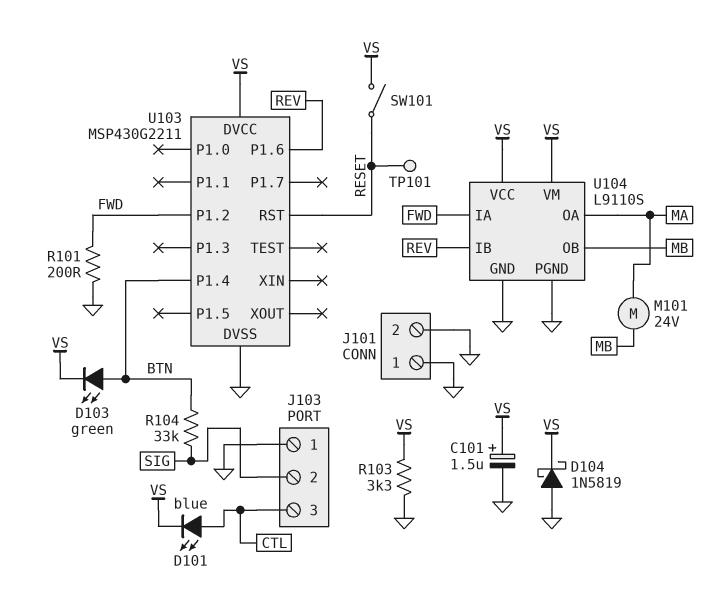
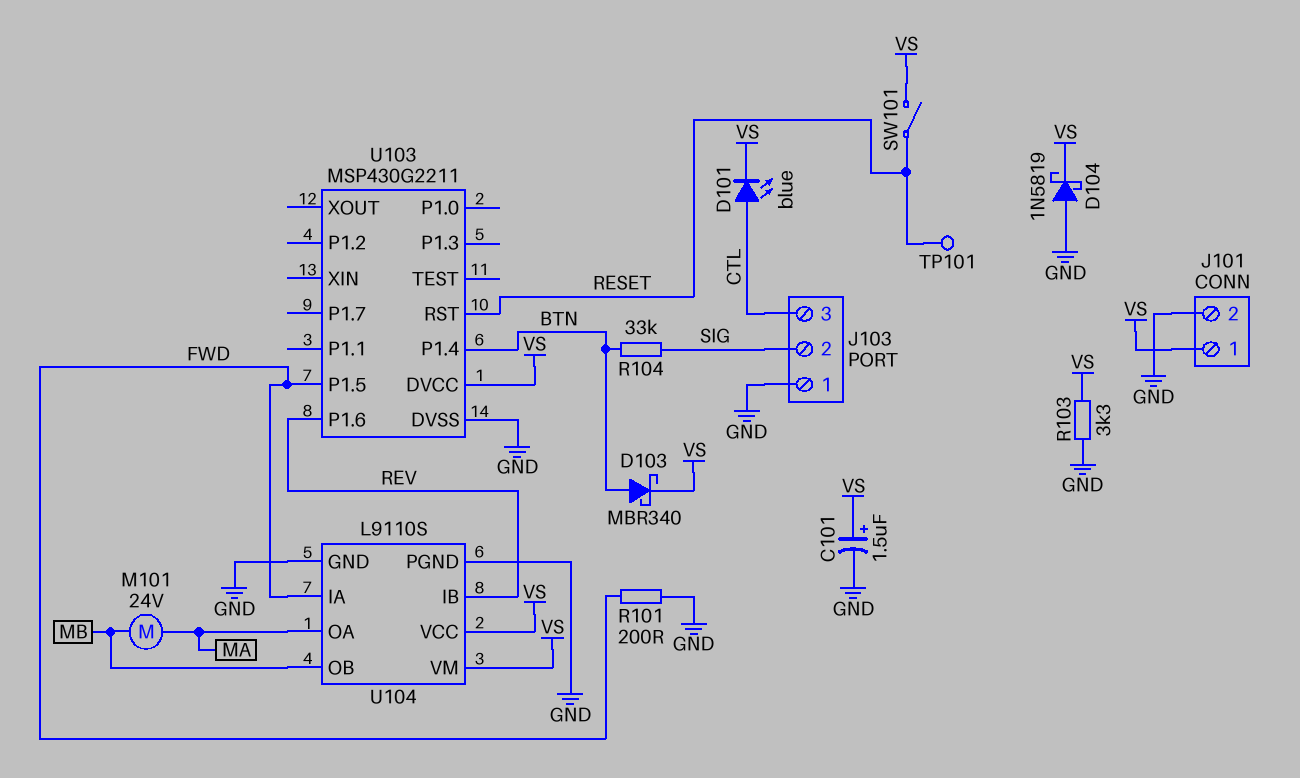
D103: LED green (A BTN, K VS) -> schottky MBR340 (A BTN, K VS)
J101 pin 1: GND -> VS
U103 pin P1.2: FWD -> none
U103 pin P1.5: none -> FWD

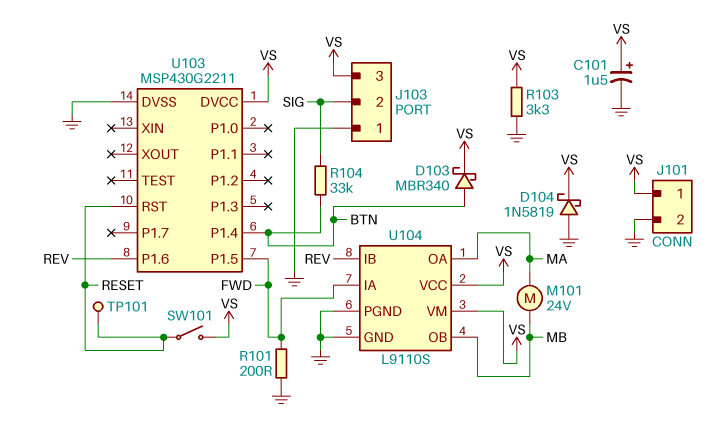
D101: LED blue (A CTL, K VS) -> none
J103 pin 3: CTL -> VS

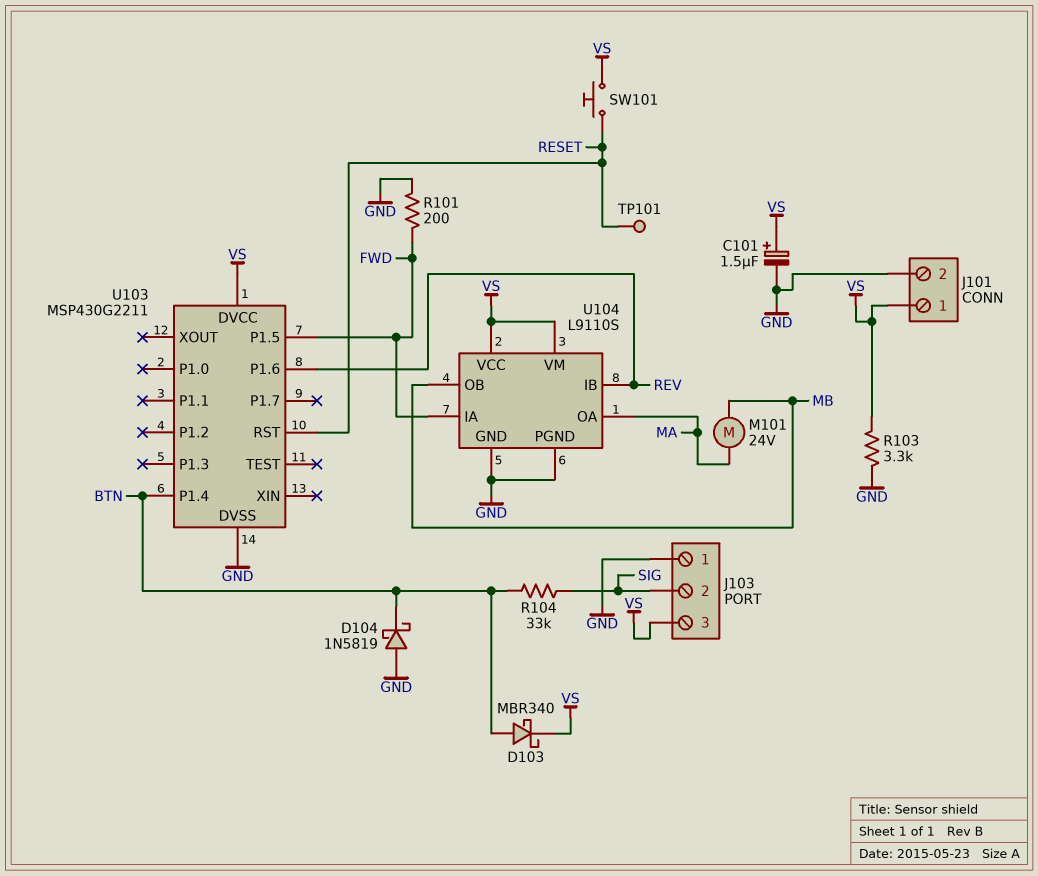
D104: schottky 1N5819 (A GND, K VS) -> schottky 1N5819 (A GND, K BTN)
SW101: switch (RESET, VS) -> button (RESET, VS)

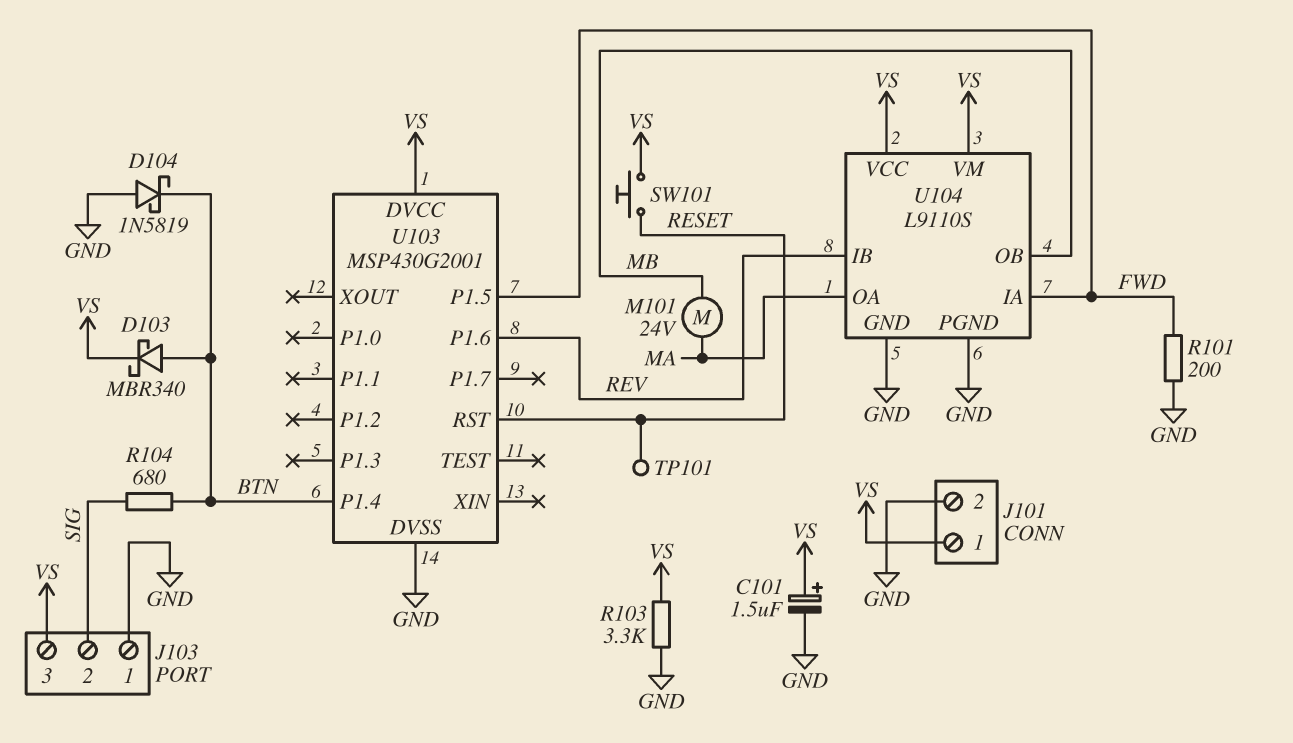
R104: 33k (BTN, SIG) -> 680 (BTN, SIG)
U103: MSP430G2211 -> MSP430G2001

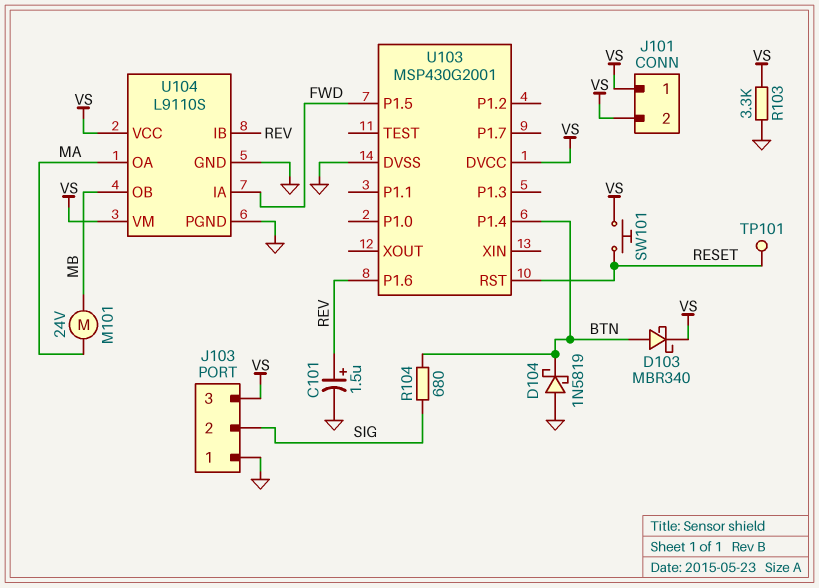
C101: 1.5uF (plus VS, minus GND) -> 1.5uF (plus REV, minus GND)
J101 pin 2: GND -> VS
R101: 200 (FWD, GND) -> none

